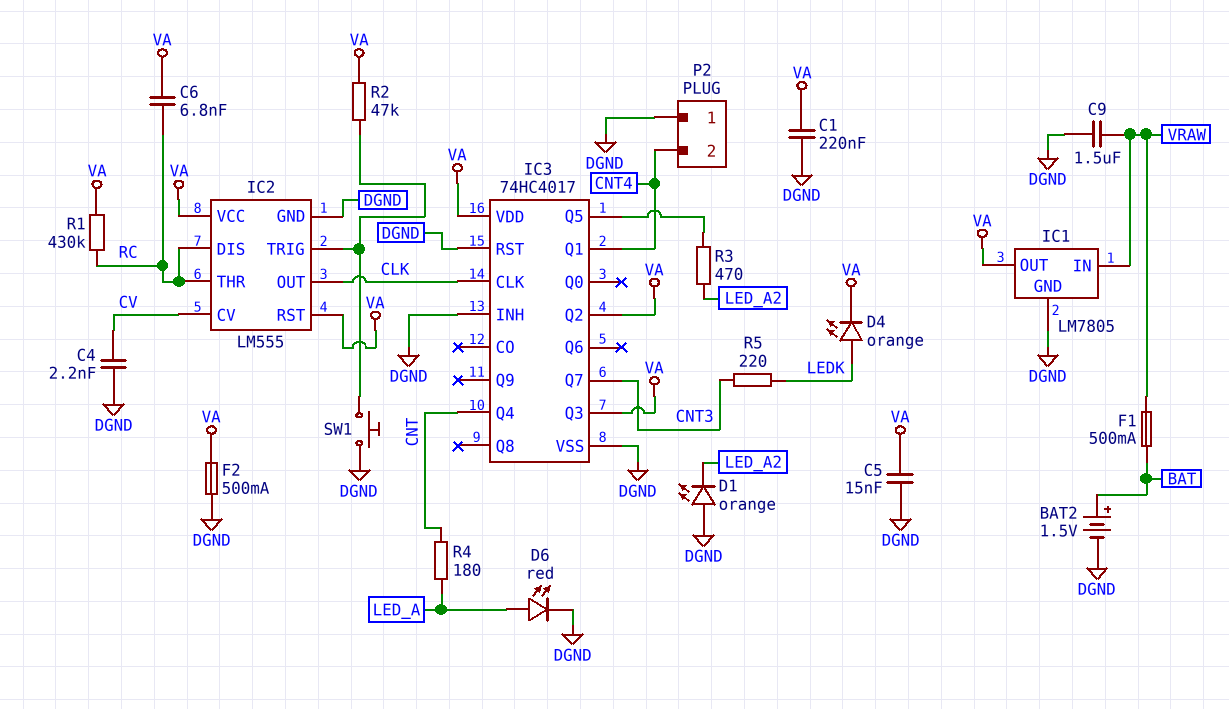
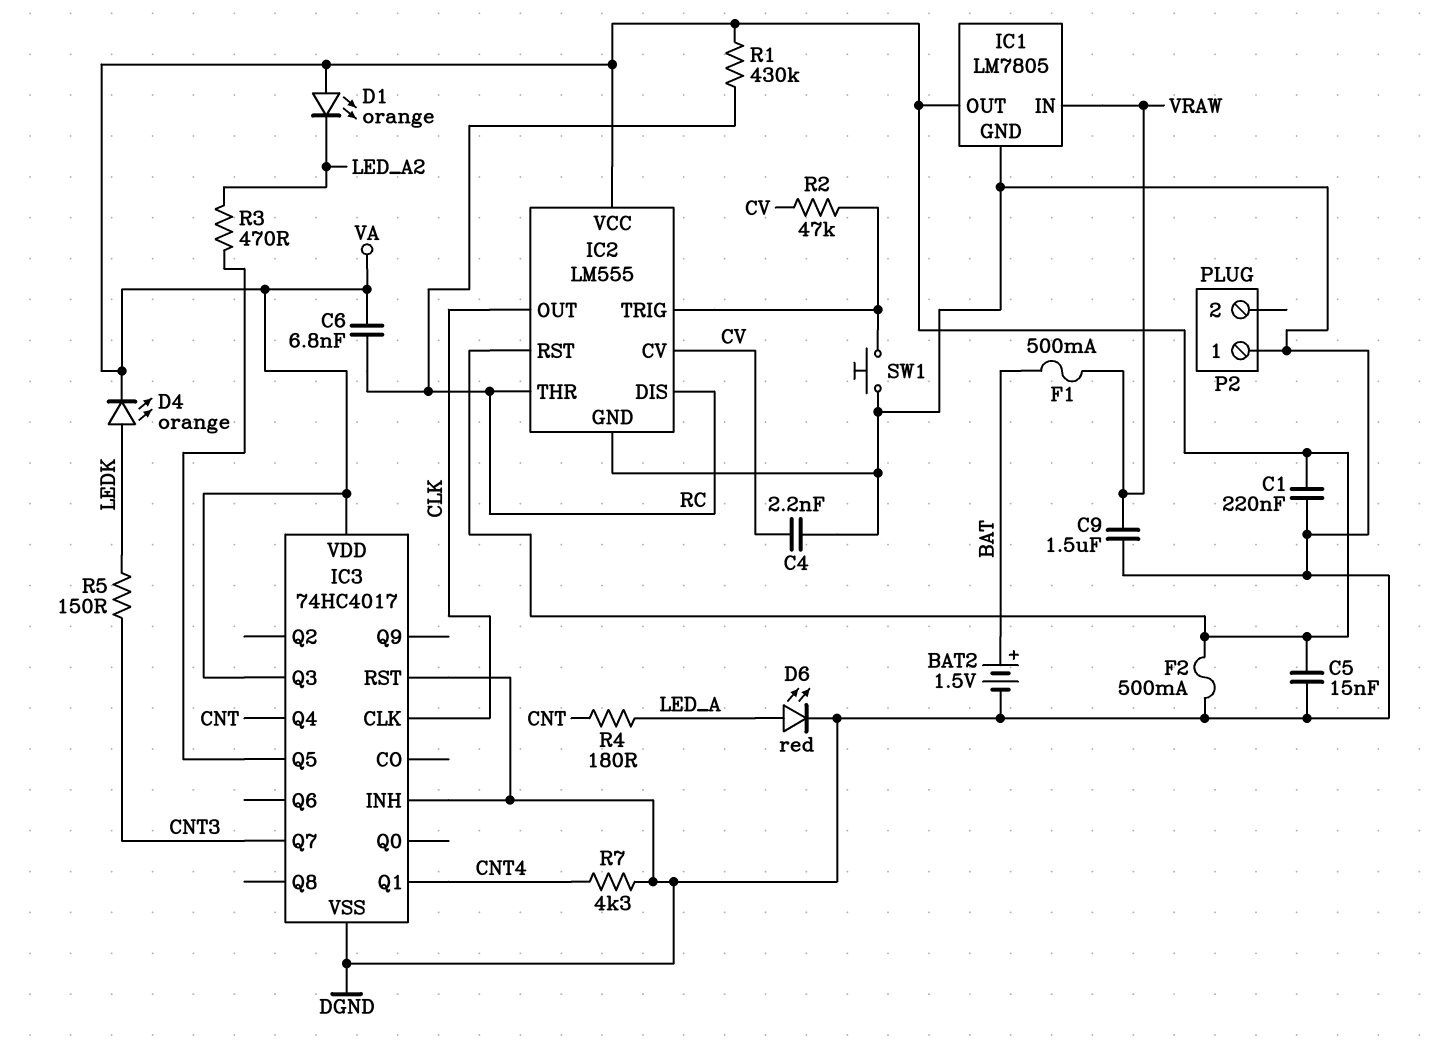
D1: LED orange (A DGND, K LED_A2) -> LED orange (A VA, K LED_A2)
IC3 pin Q2: VA -> none
P2 pin 2: CNT4 -> none
R2: 47k (IC2/TRIG, VA) -> 47k (CV, IC2/TRIG)
R5: 220 (CNT3, LEDK) -> 150 (CNT3, LEDK)
R7: none -> 4.3k (CNT4, DGND)

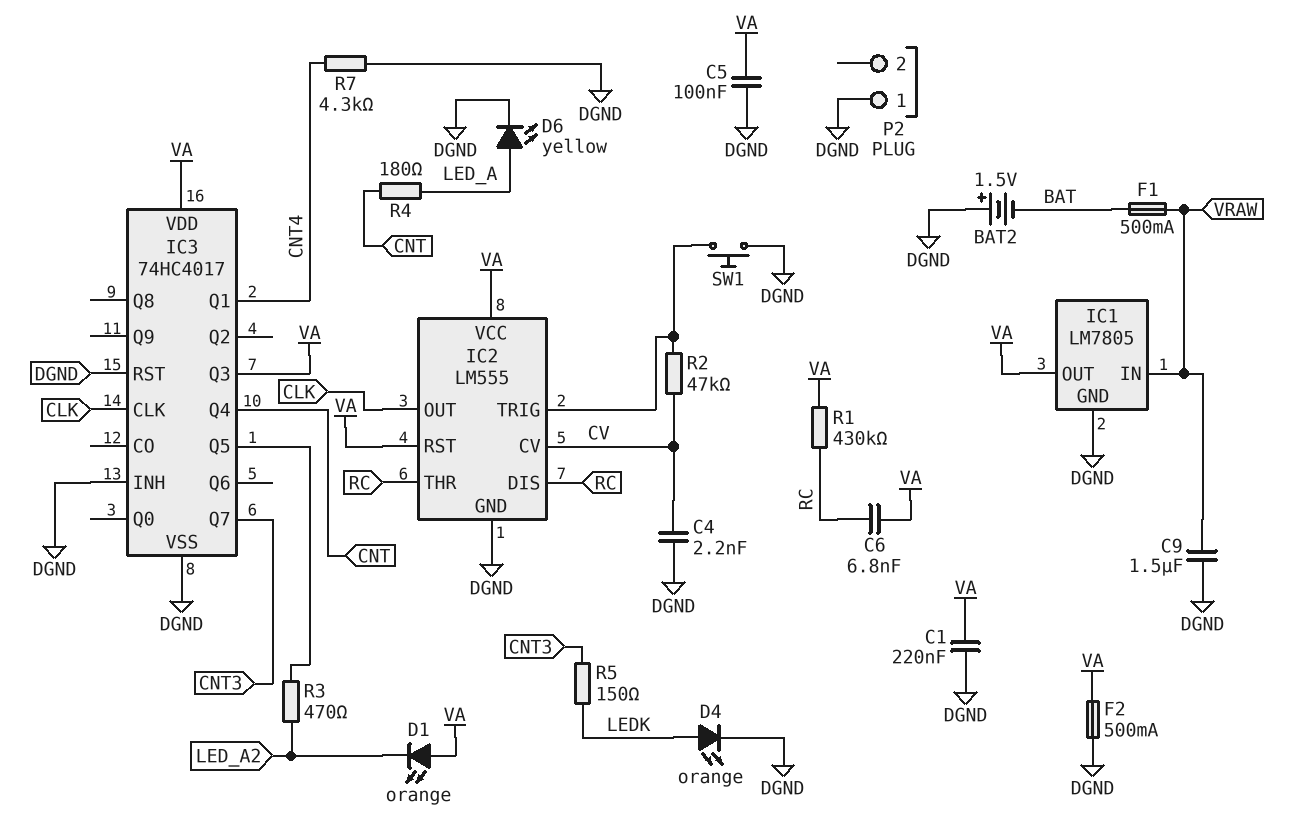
BAT2: 1.5V (plus BAT, minus DGND) -> 1.5V (plus DGND, minus BAT)
C5: 15nF (DGND, VA) -> 100nF (DGND, VA)
D4: LED orange (A LEDK, K VA) -> LED orange (A LEDK, K DGND)
D6: LED red (A LED_A, K DGND) -> LED yellow (A LED_A, K DGND)

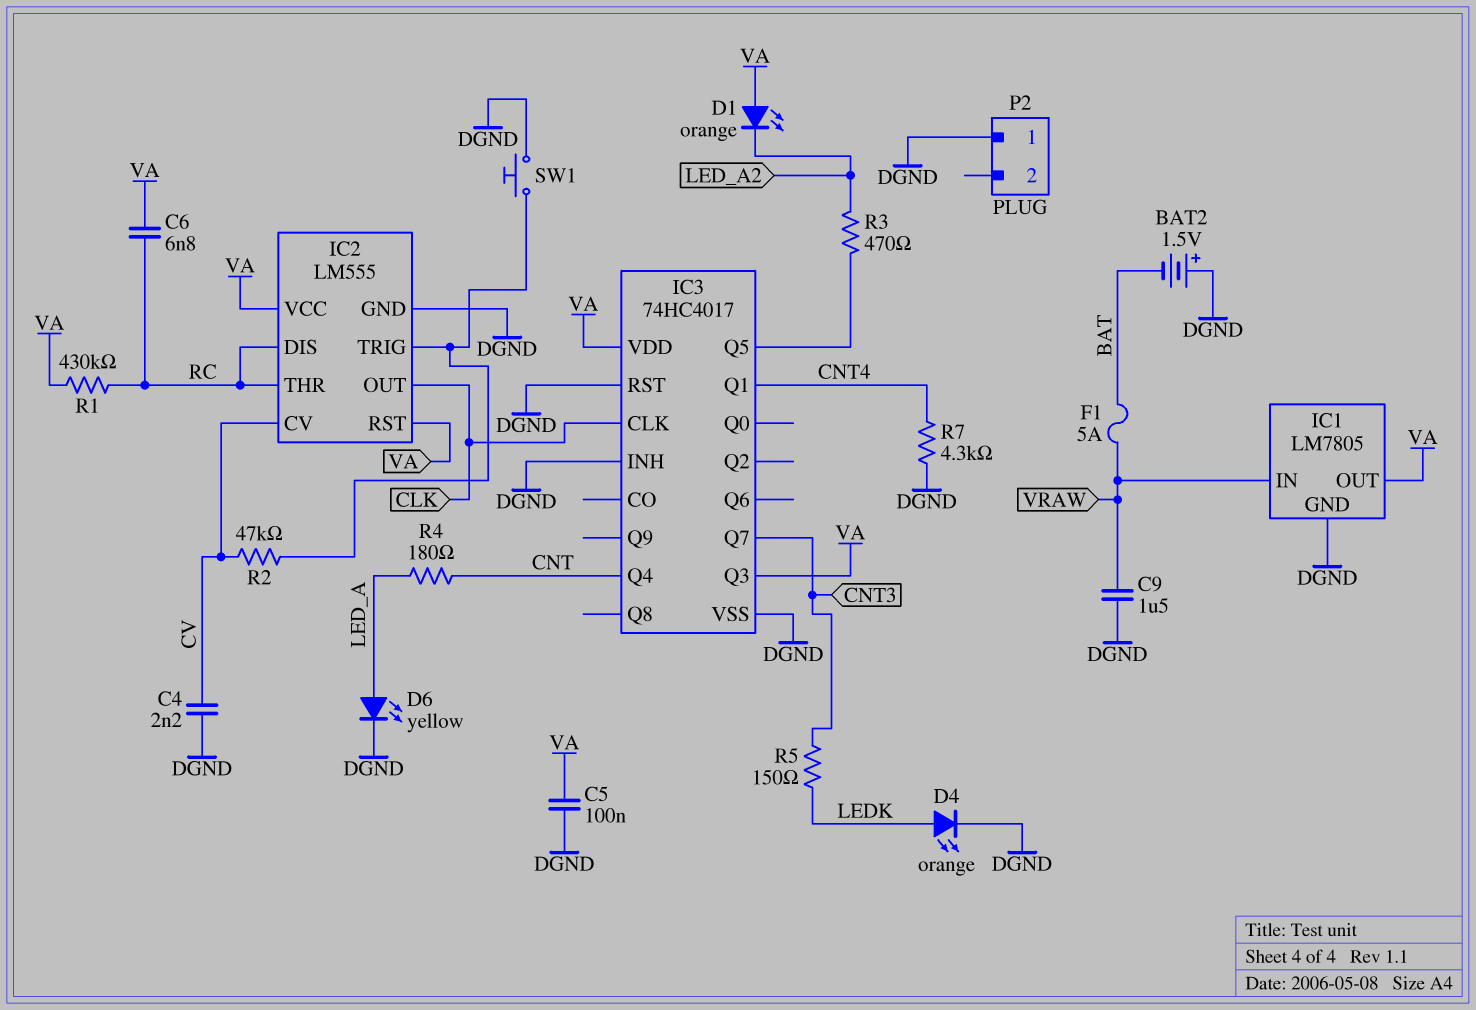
C1: 220nF (DGND, VA) -> none
F1: 500mA (BAT, VRAW) -> 5A (BAT, VRAW)
F2: 500mA (DGND, VA) -> none

